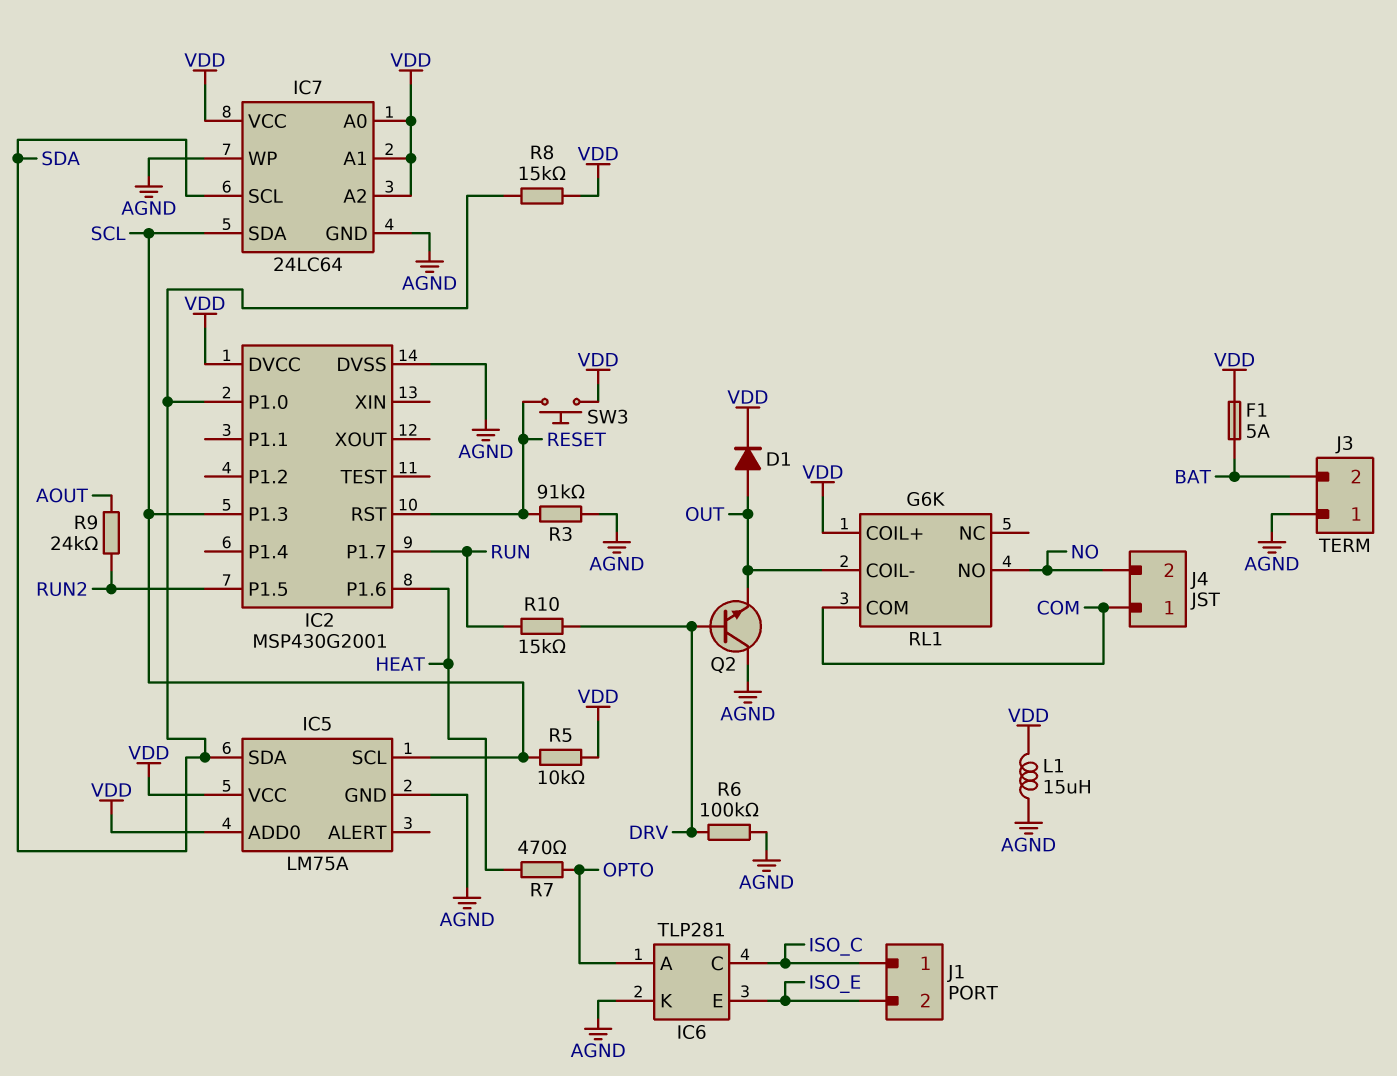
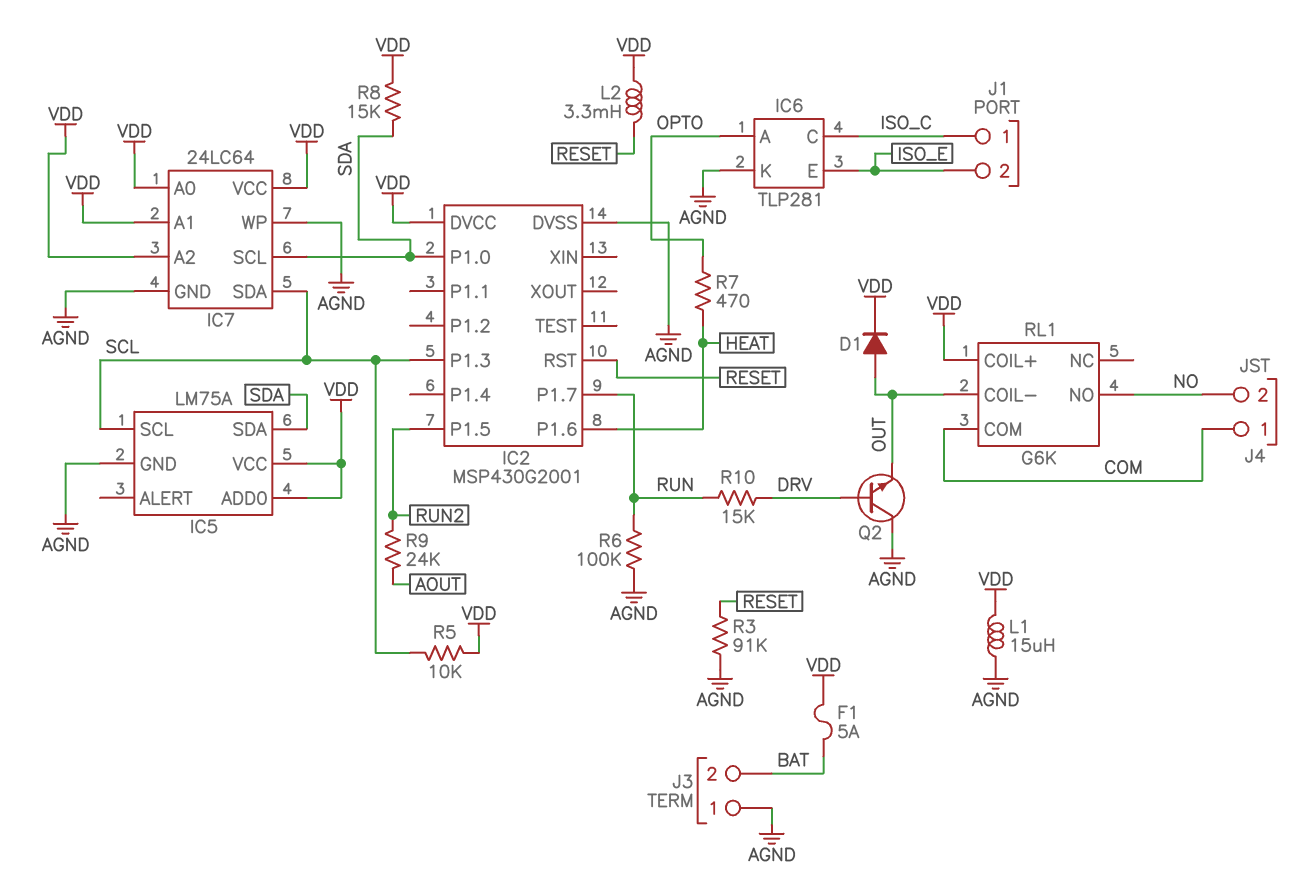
L2: none -> 3.3mH (RESET, VDD)
R6: 100k (AGND, DRV) -> 100k (AGND, RUN)
SW3: button (RESET, VDD) -> none

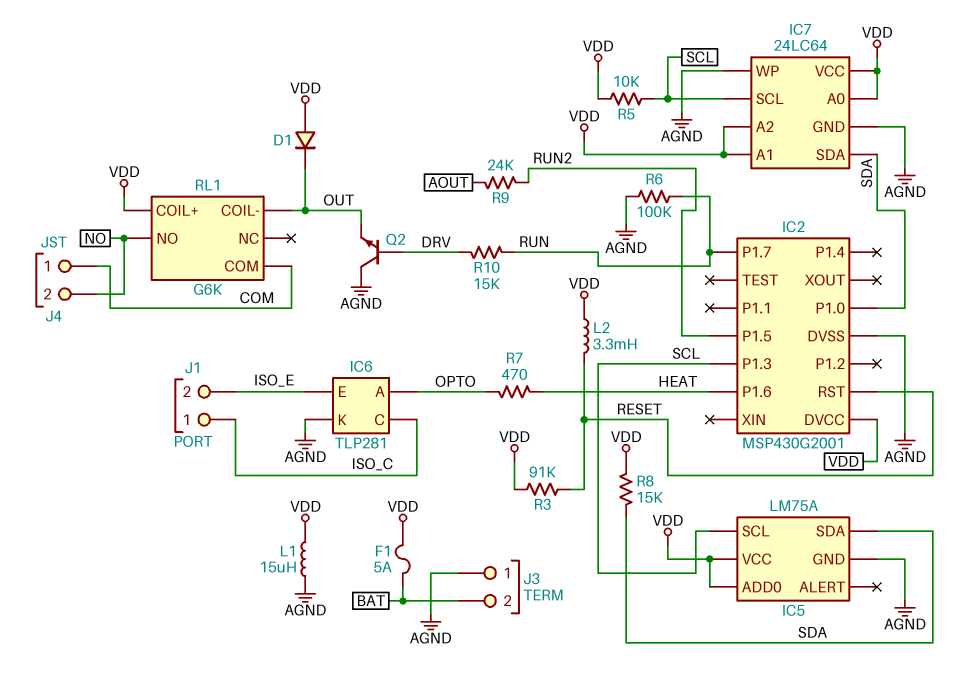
D1: diode (A OUT, K VDD) -> diode (A VDD, K OUT)
IC7 pin SCL: SDA -> SCL
IC7 pin SDA: SCL -> SDA
R3: 91k (AGND, RESET) -> 91k (RESET, VDD)

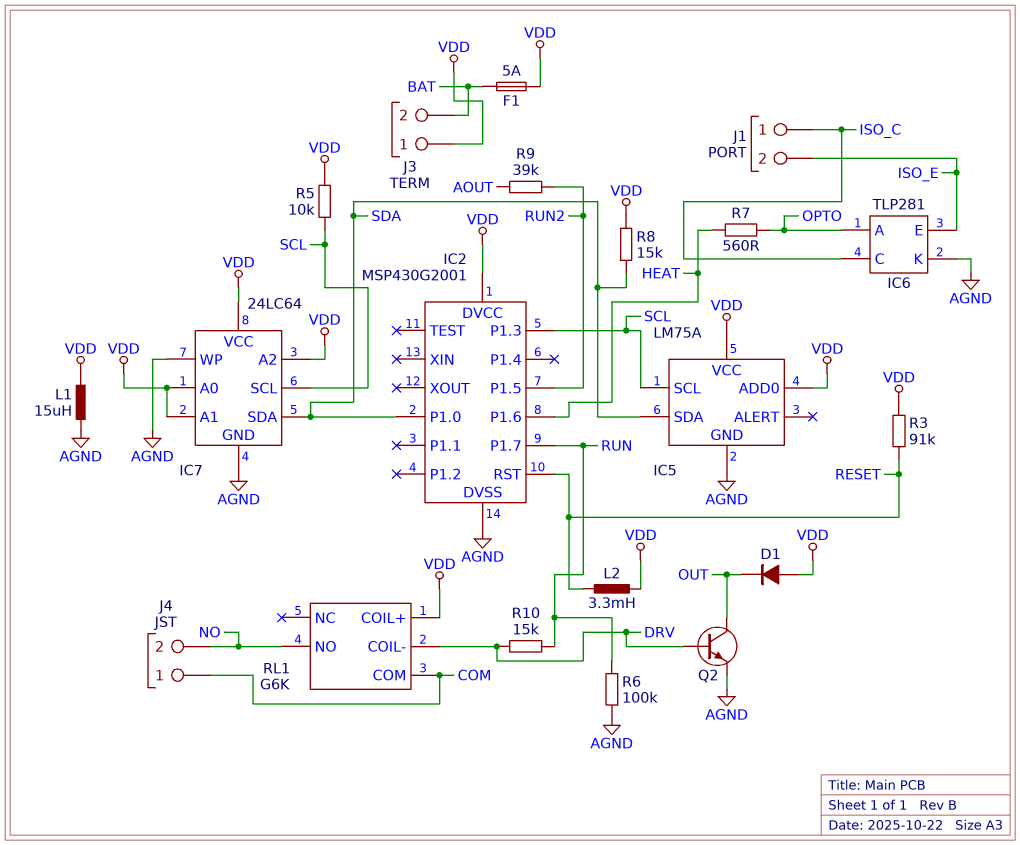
J3 pin 1: AGND -> VDD
Q2: NPN (B DRV, C AGND, E OUT) -> NPN (B DRV, C OUT, E AGND)
R7: 470 (HEAT, OPTO) -> 560 (HEAT, OPTO)
R9: 24k (AOUT, RUN2) -> 39k (AOUT, RUN2)
RL1 pin COIL-: OUT -> DRV

